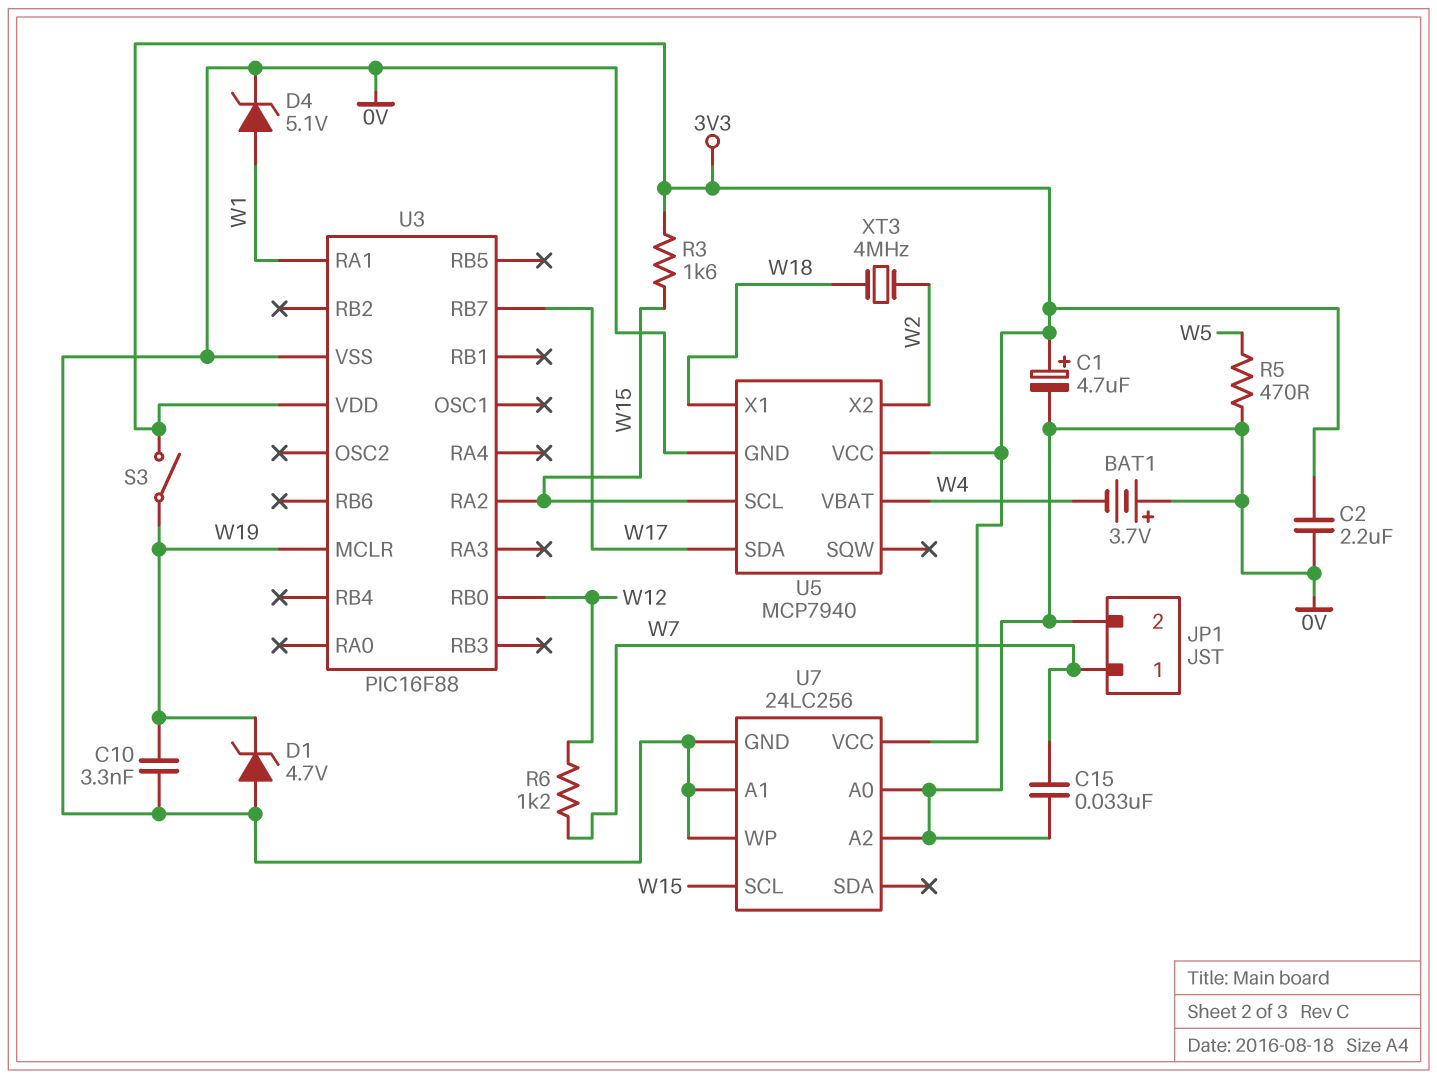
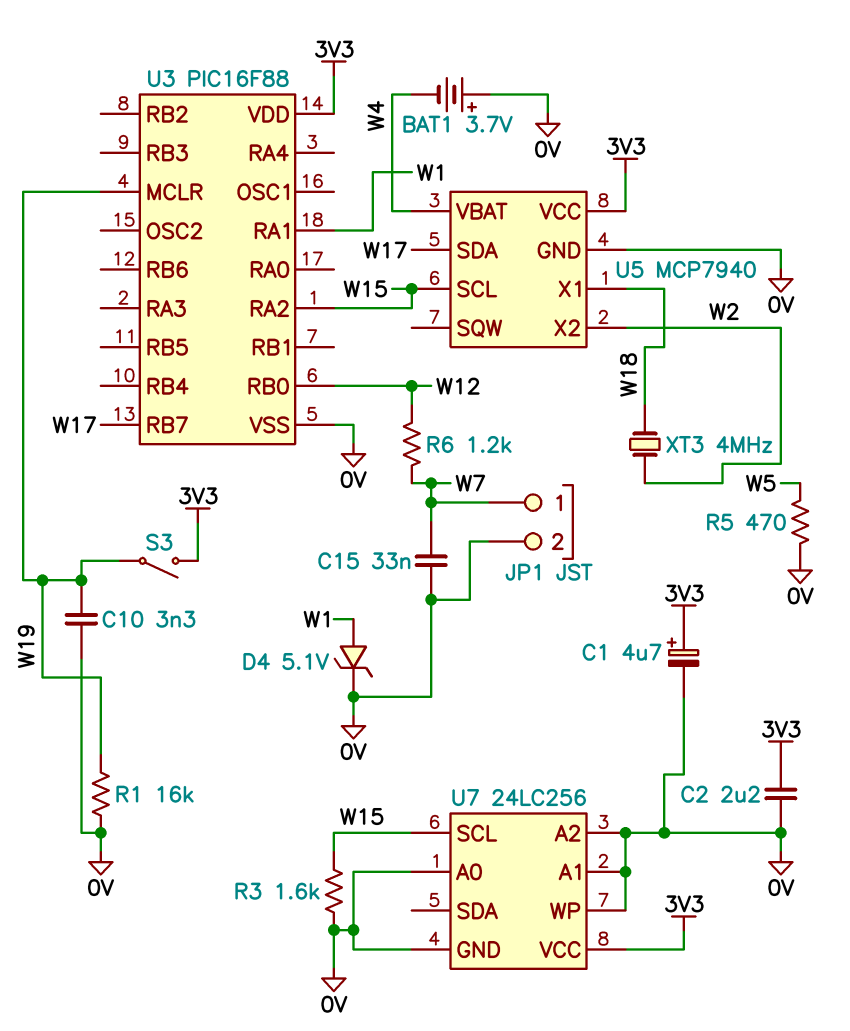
D1: zener 4.7V (A 0V, K W19) -> none
R1: none -> 16k (0V, W19)
R3: 1.6k (3V3, W15) -> 1.6k (0V, W15)

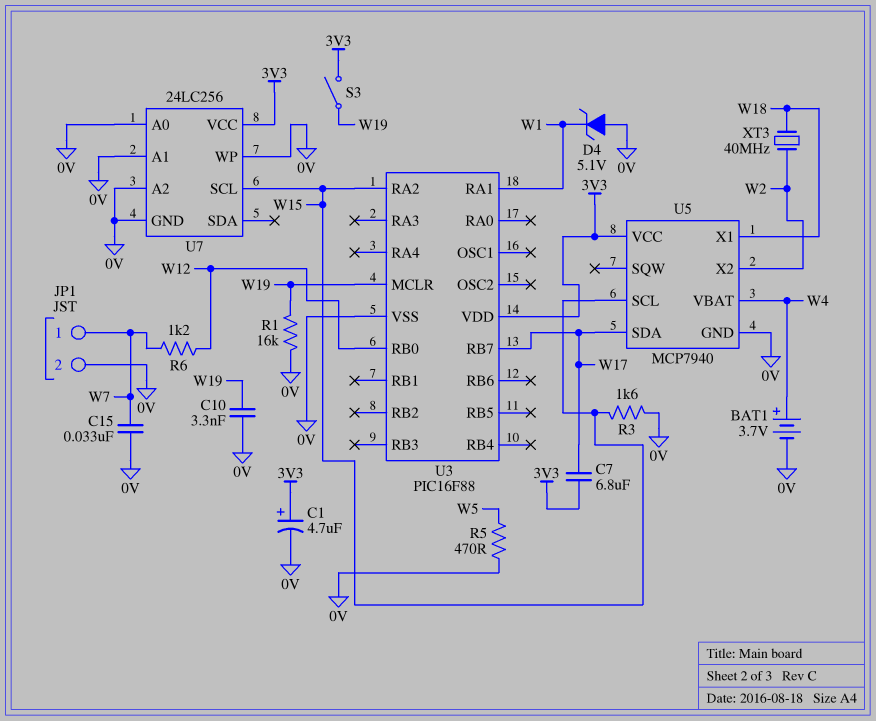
BAT1: 3.7V (plus 0V, minus W4) -> 3.7V (plus W4, minus 0V)
C2: 2.2uF (0V, 3V3) -> none
C7: none -> 6.8uF (3V3, W17)
D4: zener 5.1V (A W1, K 0V) -> zener 5.1V (A 0V, K W1)
XT3: 4MHz (W2, W18) -> 40MHz (W2, W18)

